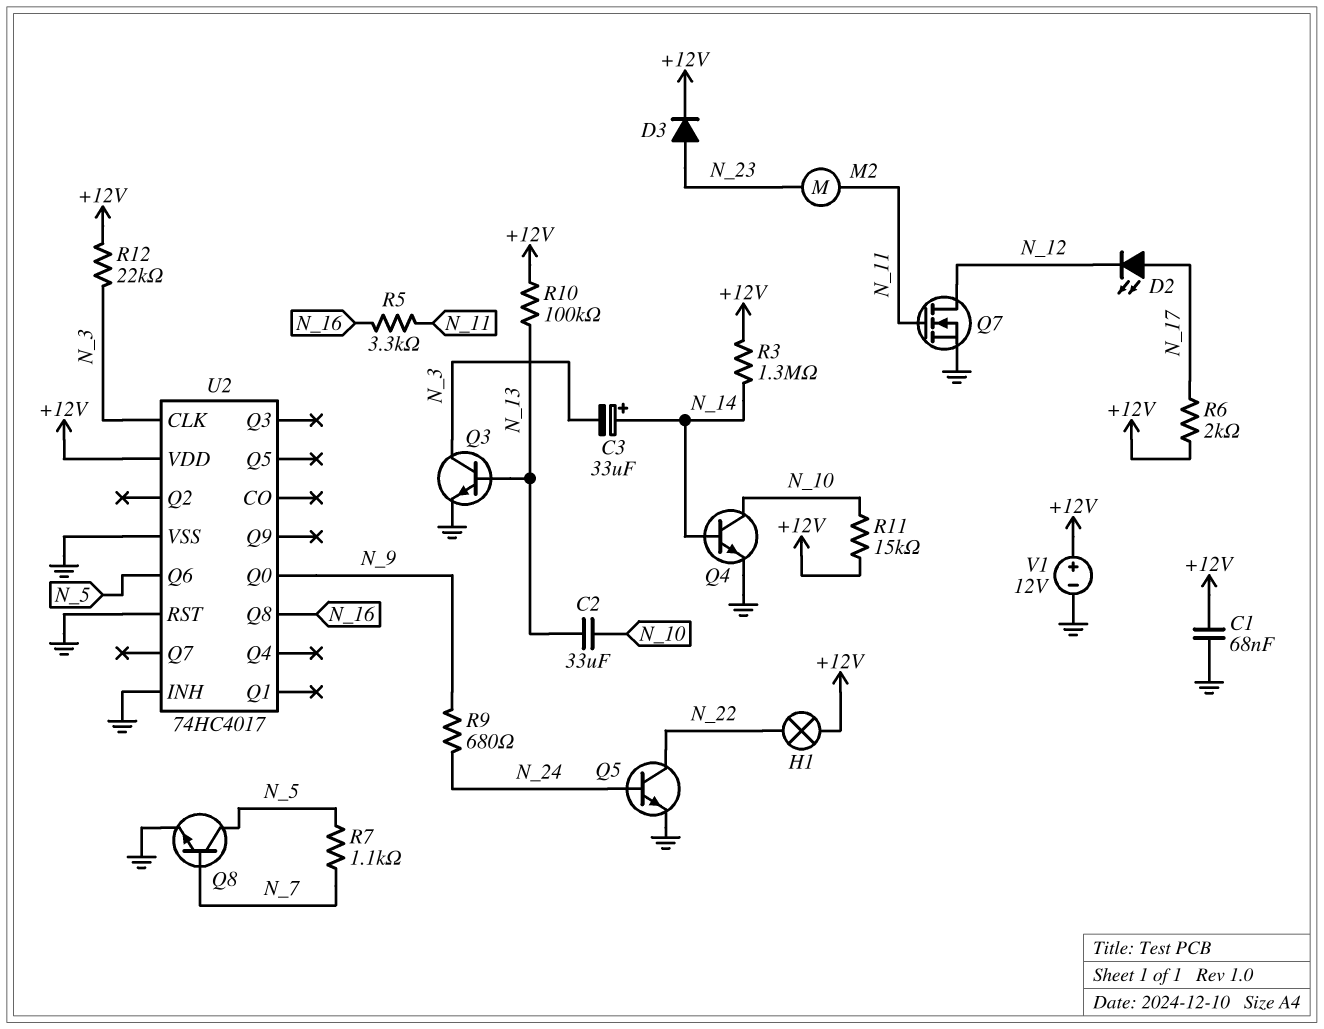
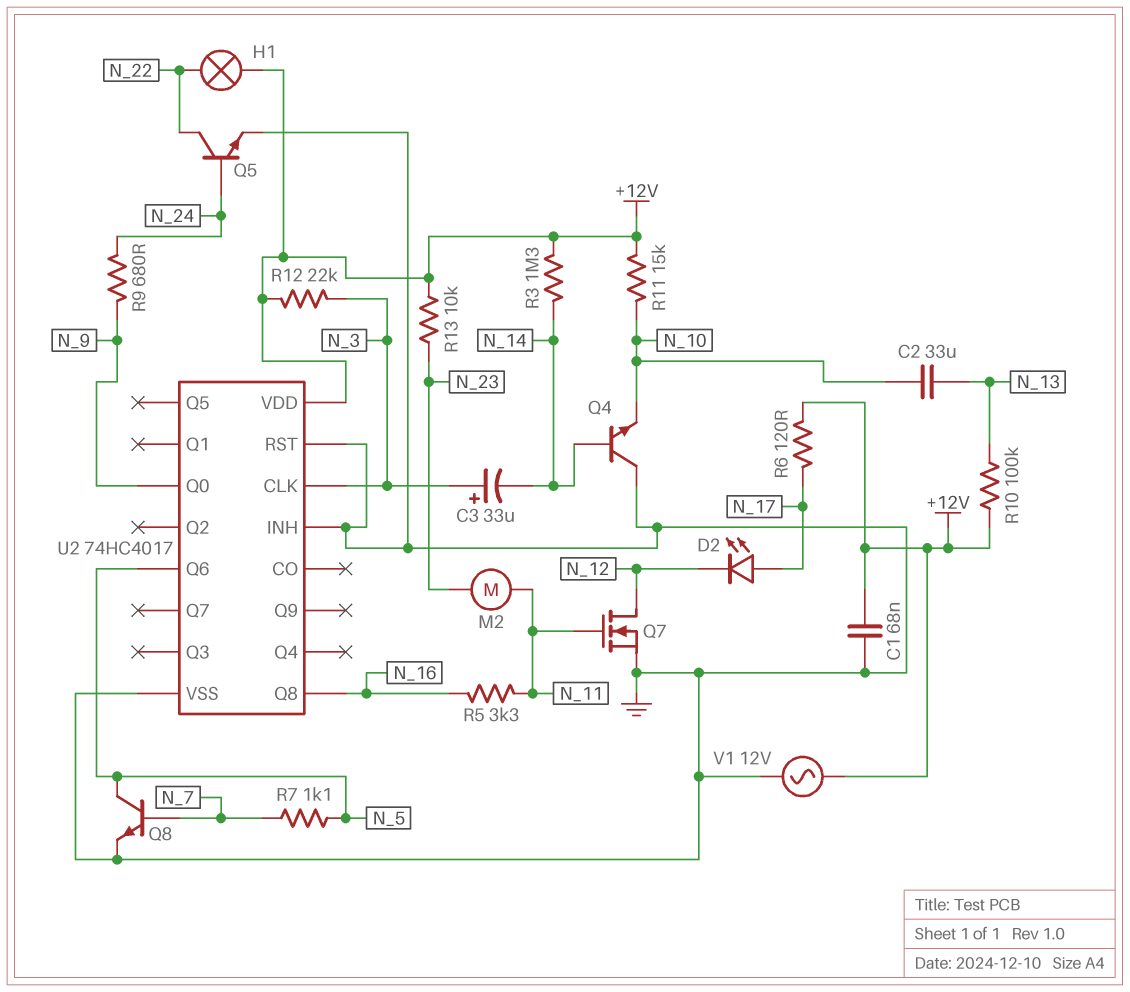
C3: 33uF (plus N_14, minus N_3) -> 33uF (plus N_3, minus N_14)
D3: diode (A N_23, K +12V) -> none
Q3: NPN (B N_13, C N_3, E GND) -> none
Q4: NPN (B N_14, C N_10, E GND) -> NPN (B N_14, C GND, E N_10)
R6: 2k (+12V, N_17) -> 120 (+12V, N_17)
R13: none -> 10k (+12V, N_23)
V1: 12V (plus +12V, minus GND) -> AC 12V (+12V, GND)

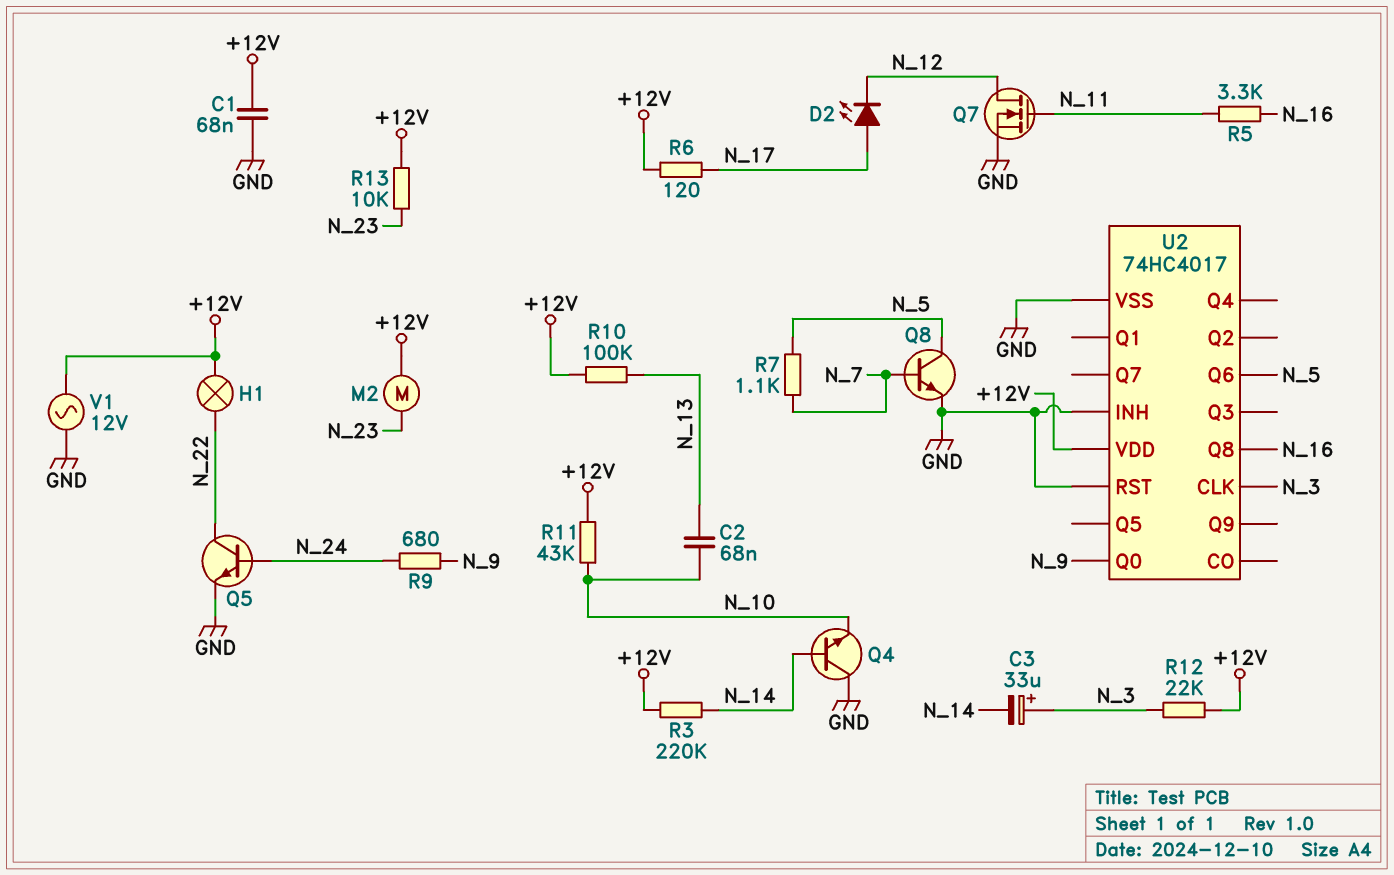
C2: 33uF (N_10, N_13) -> 68nF (N_10, N_13)
M2: motor (N_11, N_23) -> motor (+12V, N_23)
R3: 1.3M (+12V, N_14) -> 220k (+12V, N_14)
R11: 15k (+12V, N_10) -> 43k (+12V, N_10)

